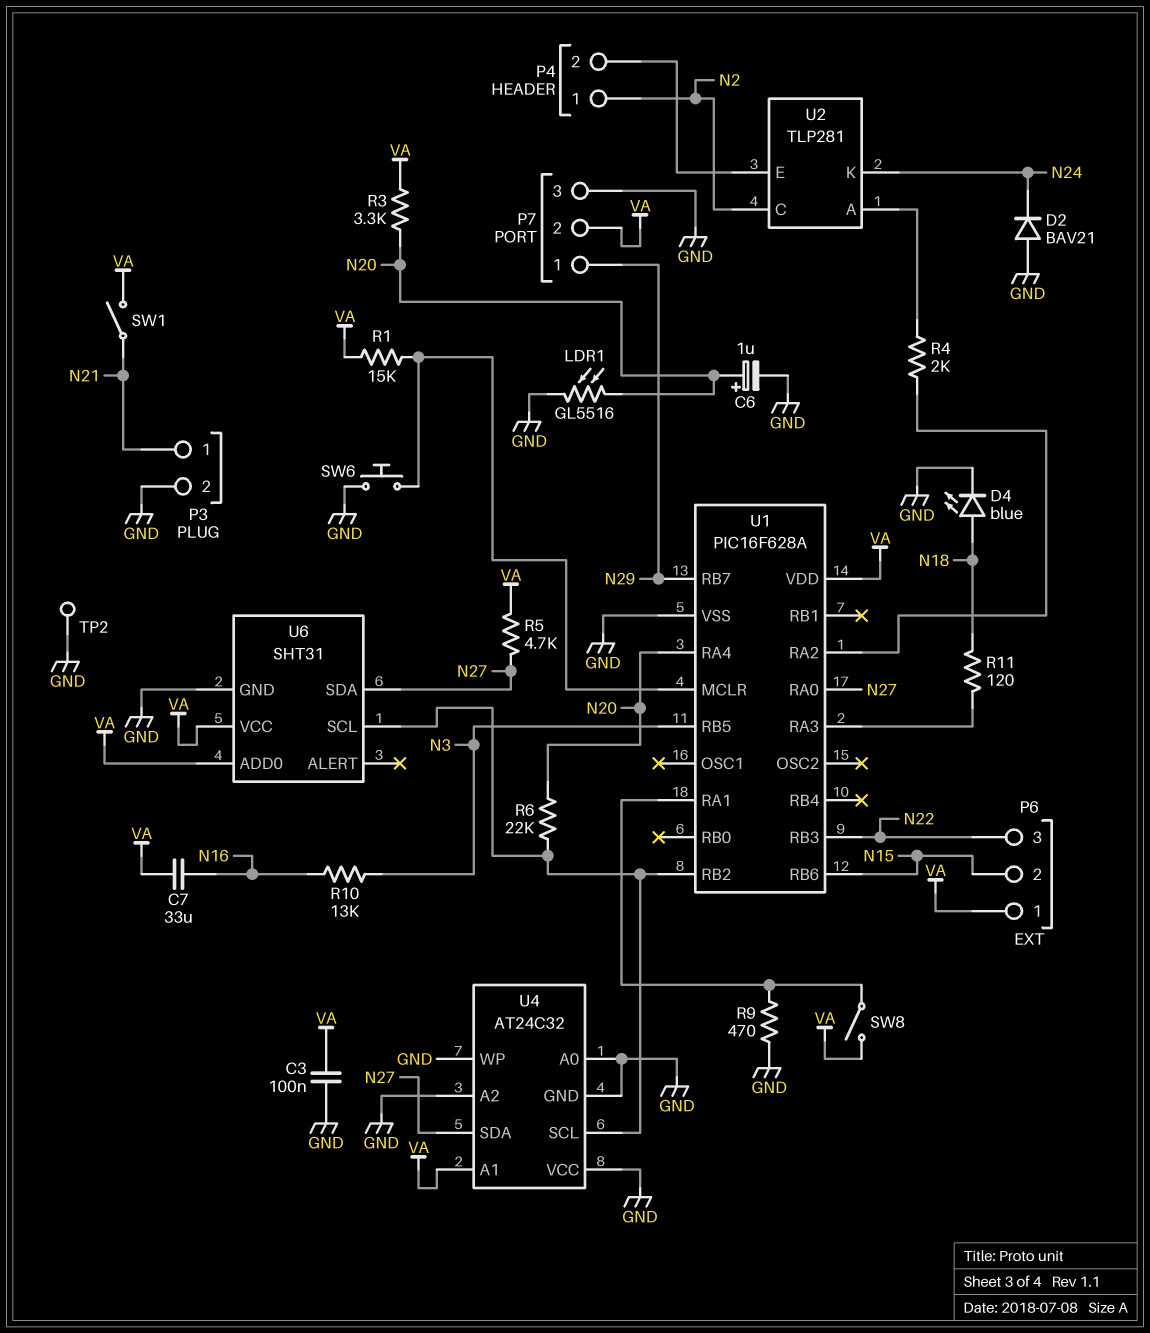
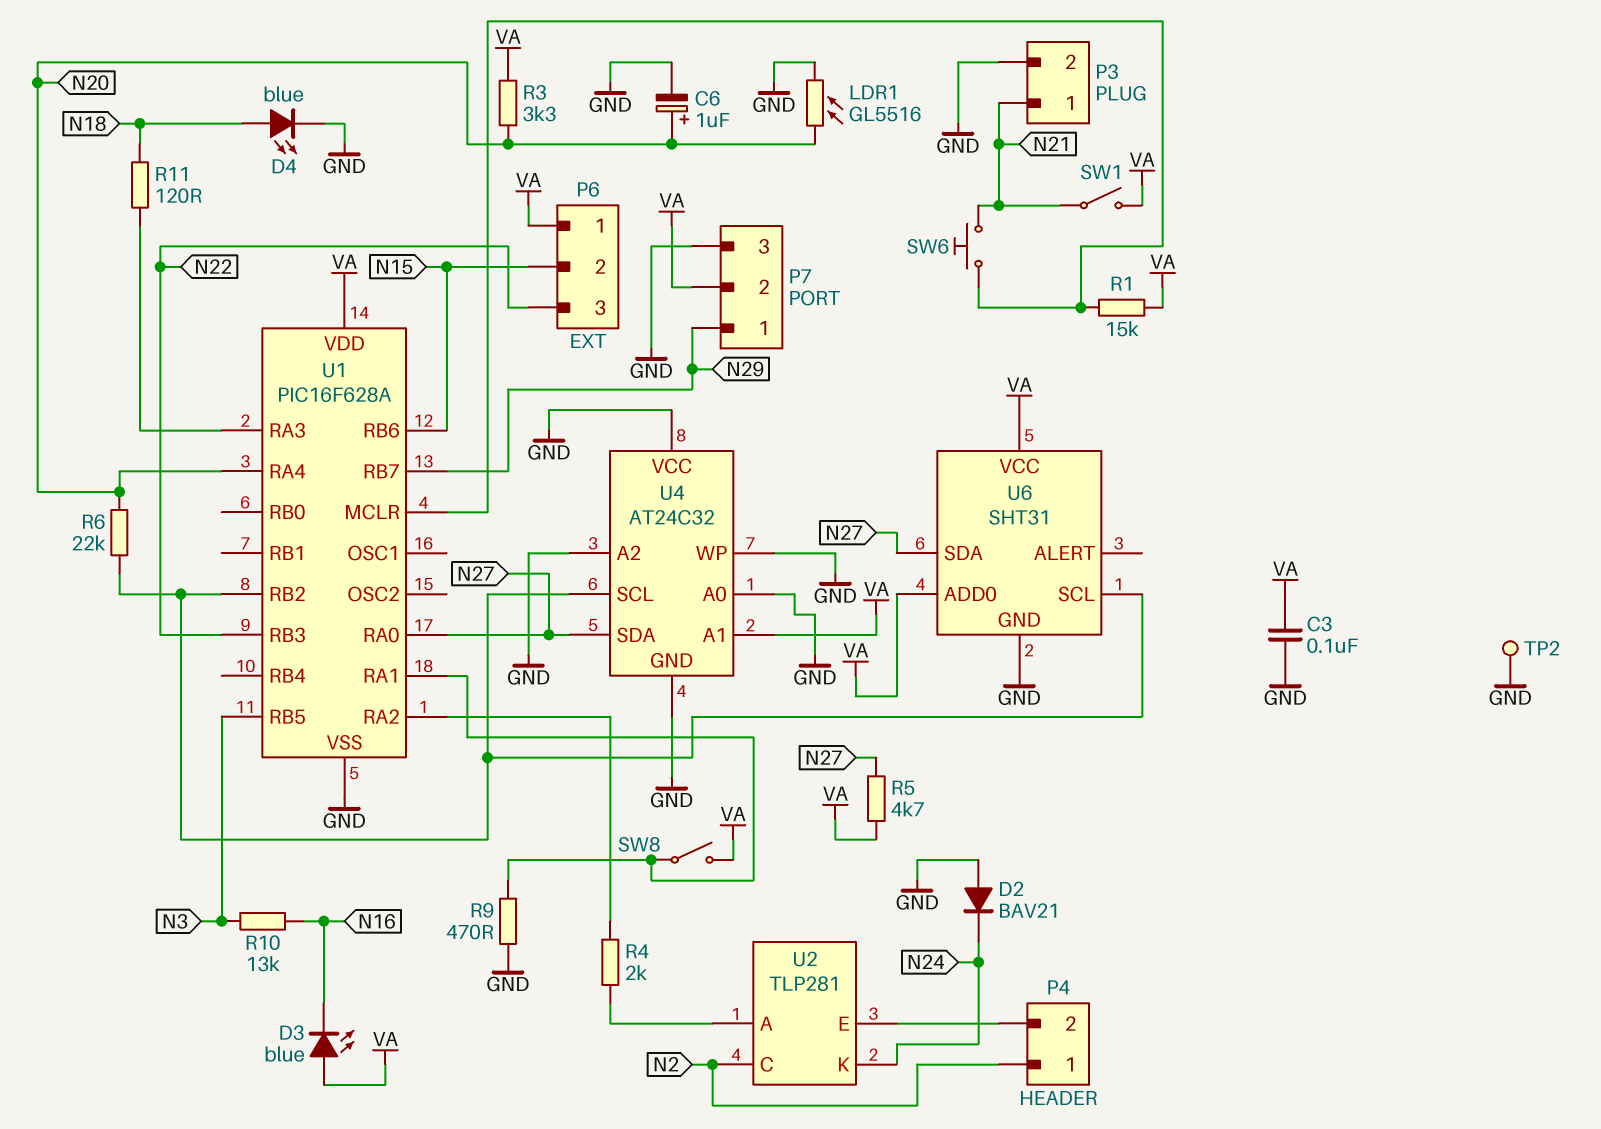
C7: 33uF (N16, VA) -> none
D3: none -> LED blue (A VA, K N16)
SW6: button (GND, U1/MCLR) -> button (N21, U1/MCLR)

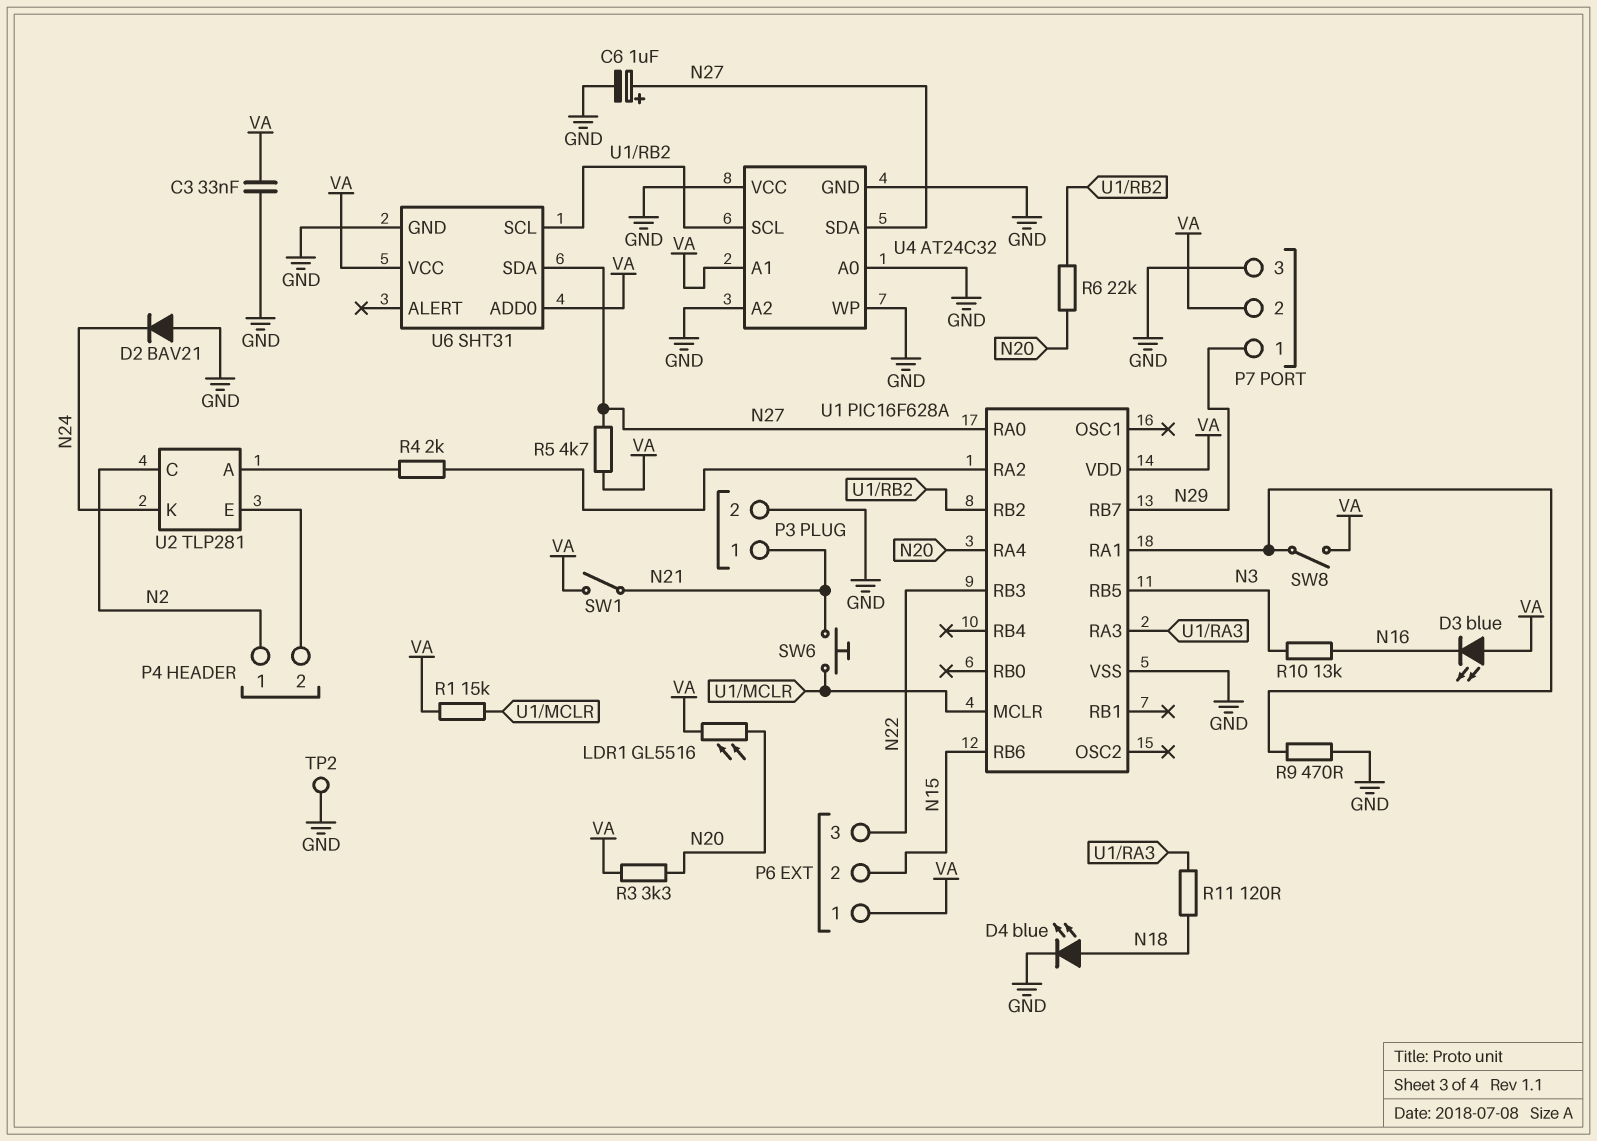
C3: 100nF (GND, VA) -> 33nF (GND, VA)
C6: 1uF (plus N20, minus GND) -> 1uF (plus N27, minus GND)
LDR1: GL5516 (GND, N20) -> GL5516 (N20, VA)

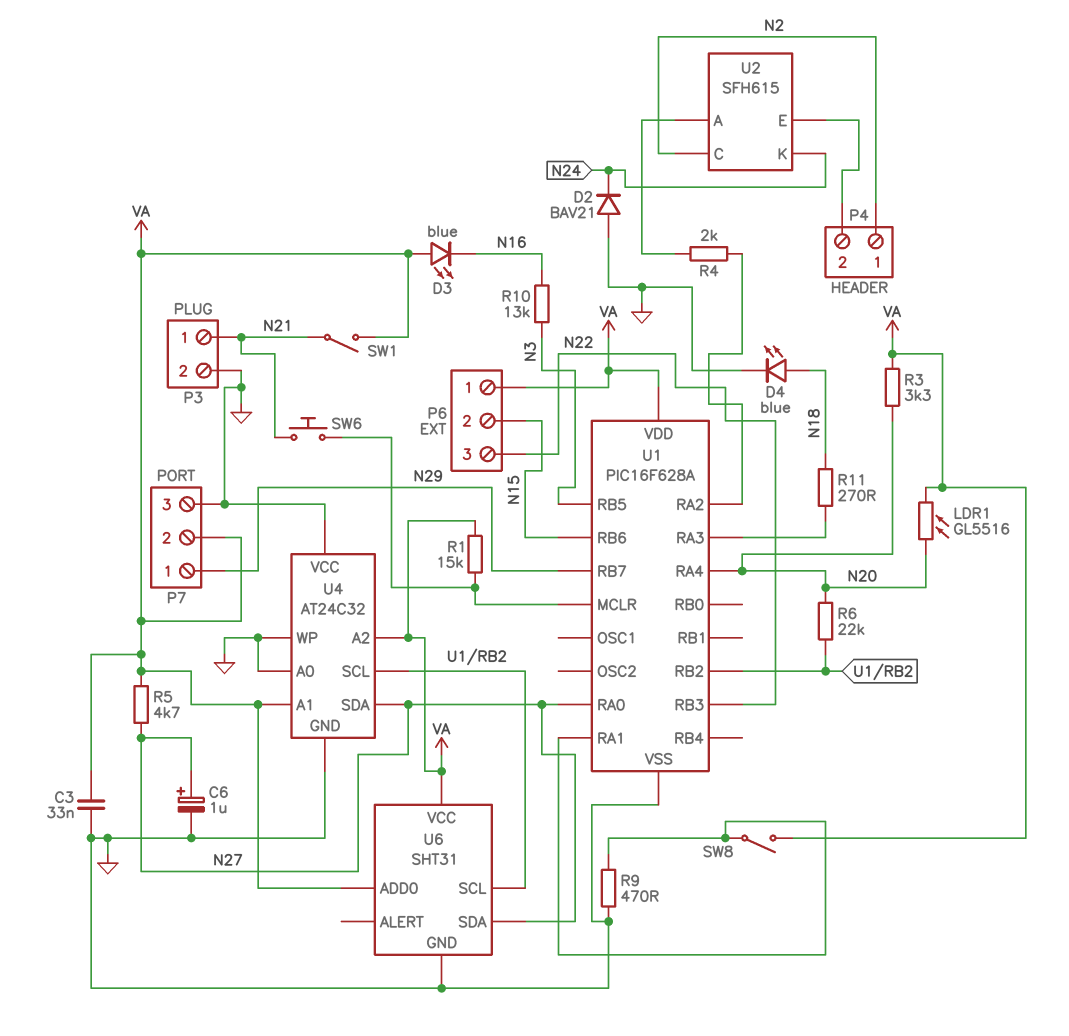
R11: 120 (N18, U1/RA3) -> 270 (N18, U1/RA3)
TP2: test point (GND) -> none
U2: TLP281 -> SFH615
U4 pin A2: GND -> VA

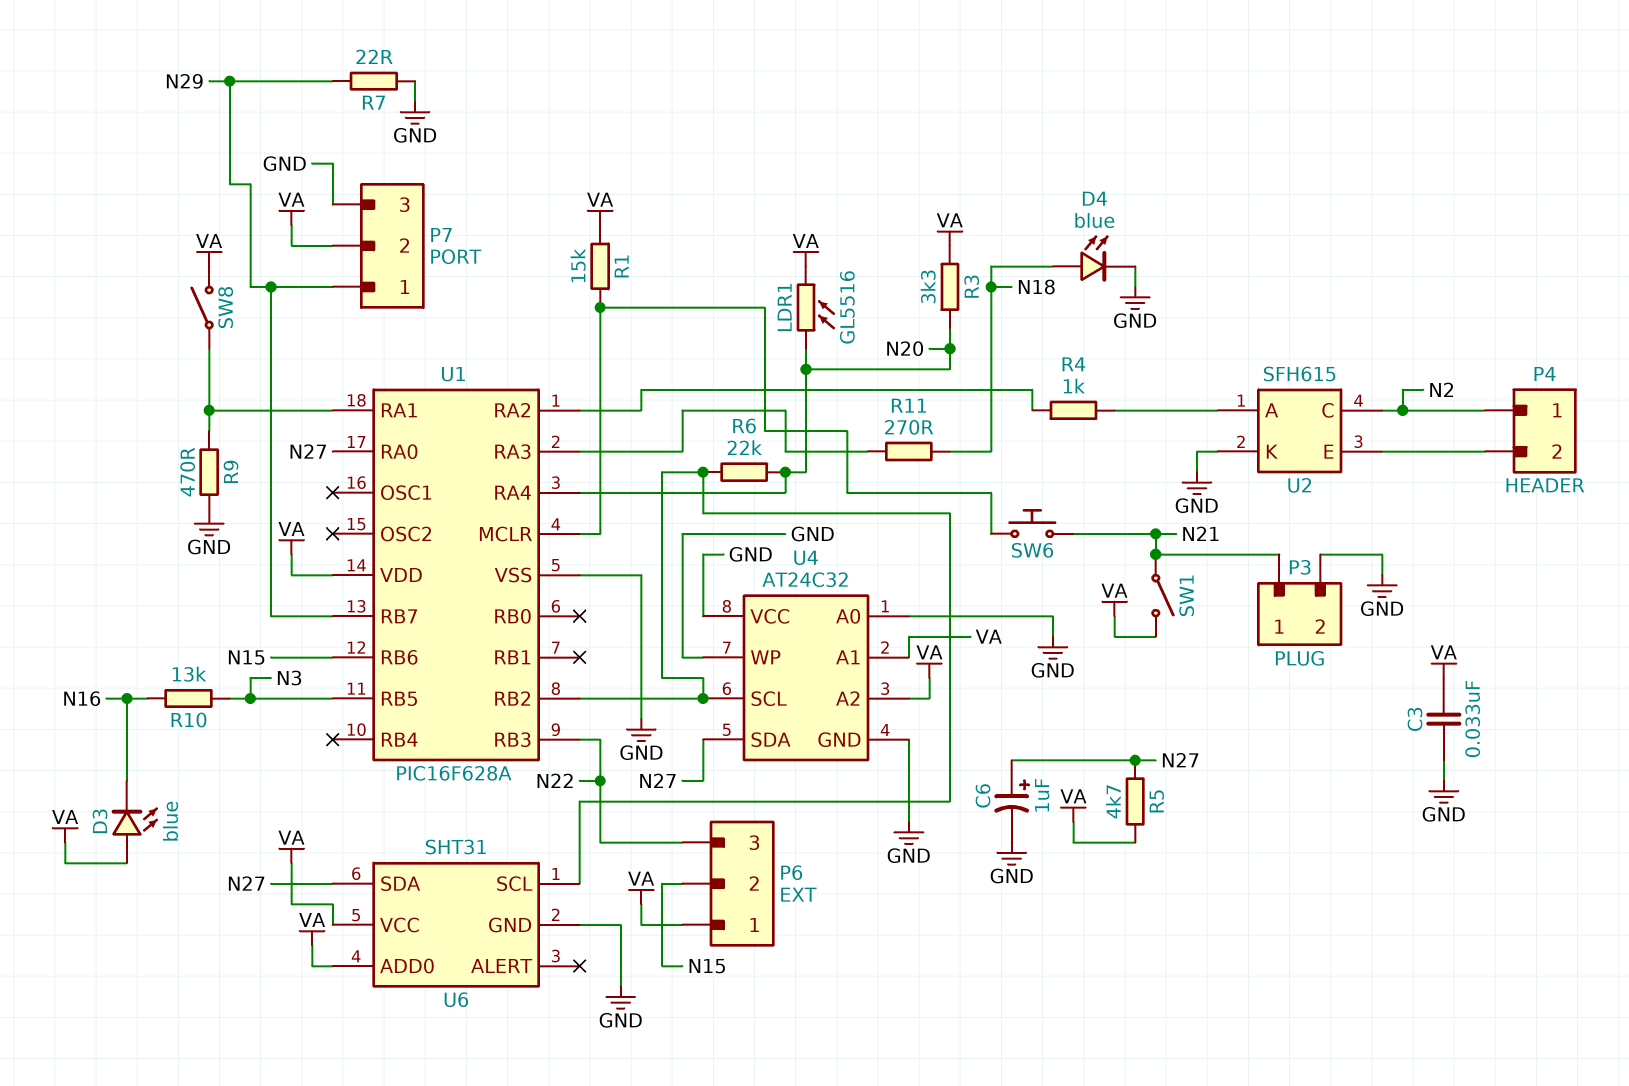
D2: diode BAV21 (A GND, K N24) -> none
R4: 2k (U1/RA2, U2/A) -> 1k (U1/RA2, U2/A)
R7: none -> 22 (GND, N29)
U2 pin K: N24 -> GND

